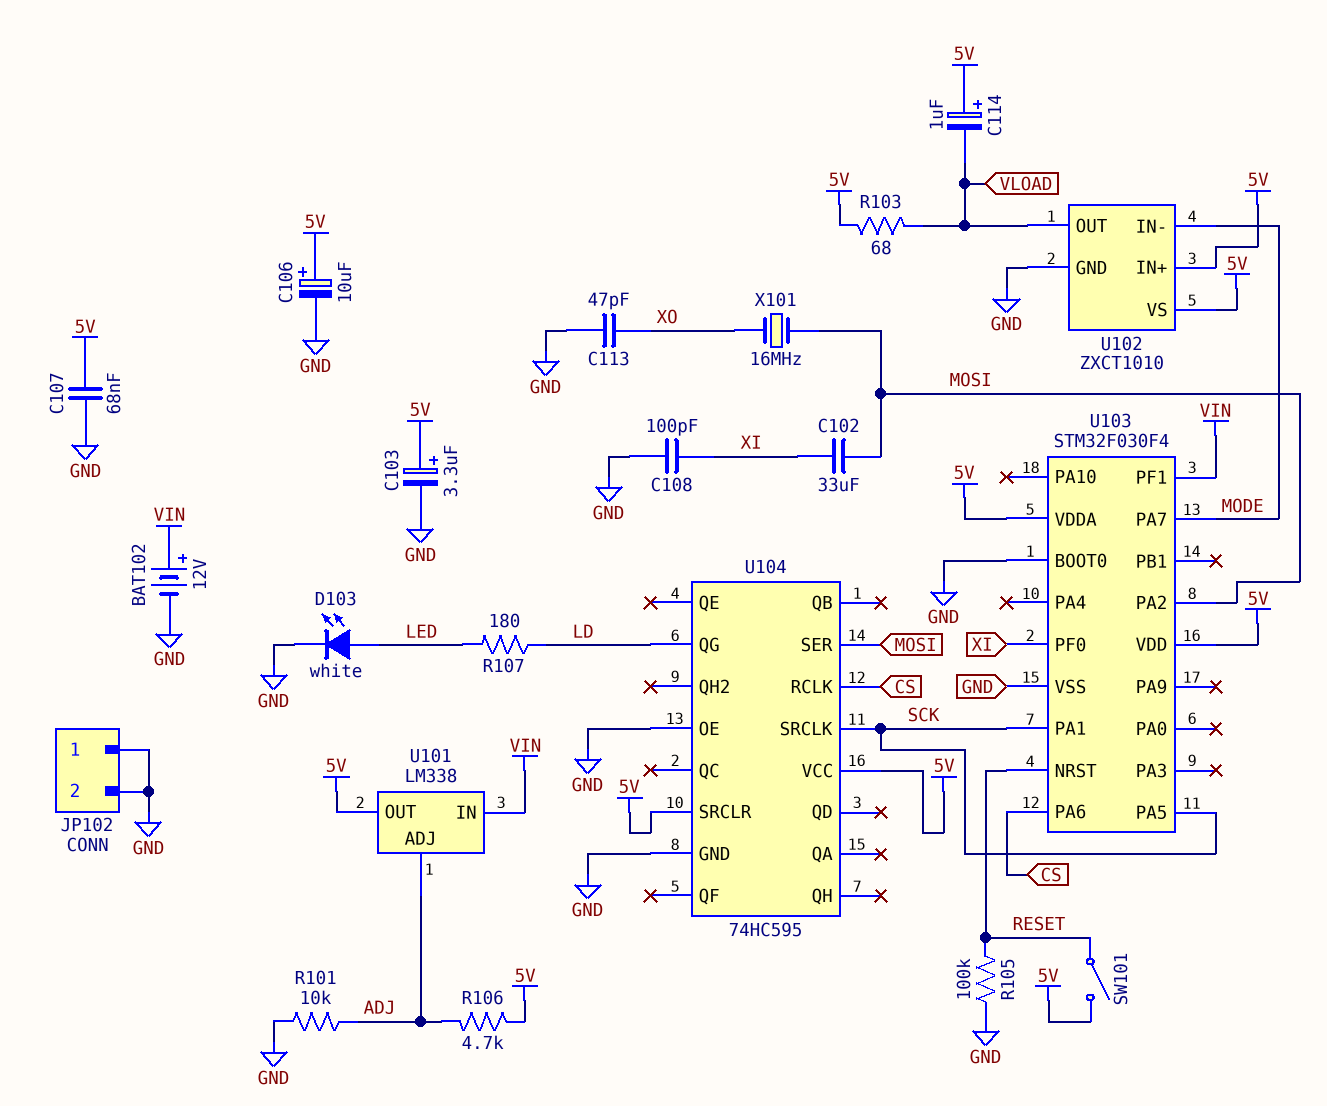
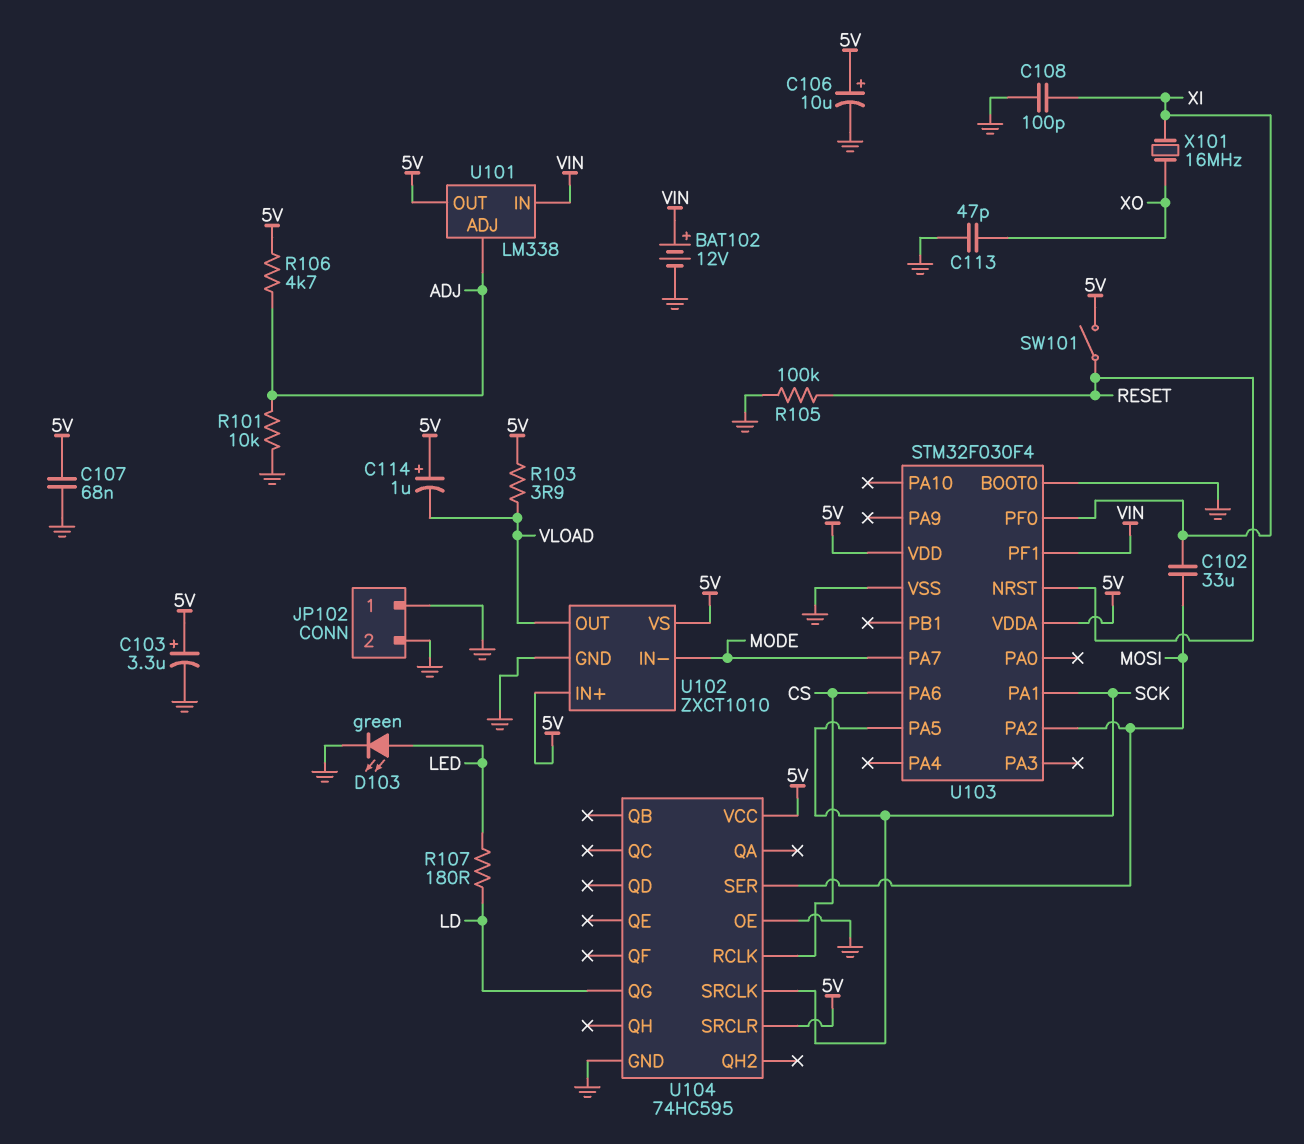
D103: LED white (A LED, K GND) -> LED green (A LED, K GND)
R103: 68 (5V, VLOAD) -> 3.9 (5V, VLOAD)
X101: 16MHz (MOSI, XO) -> 16MHz (XI, XO)

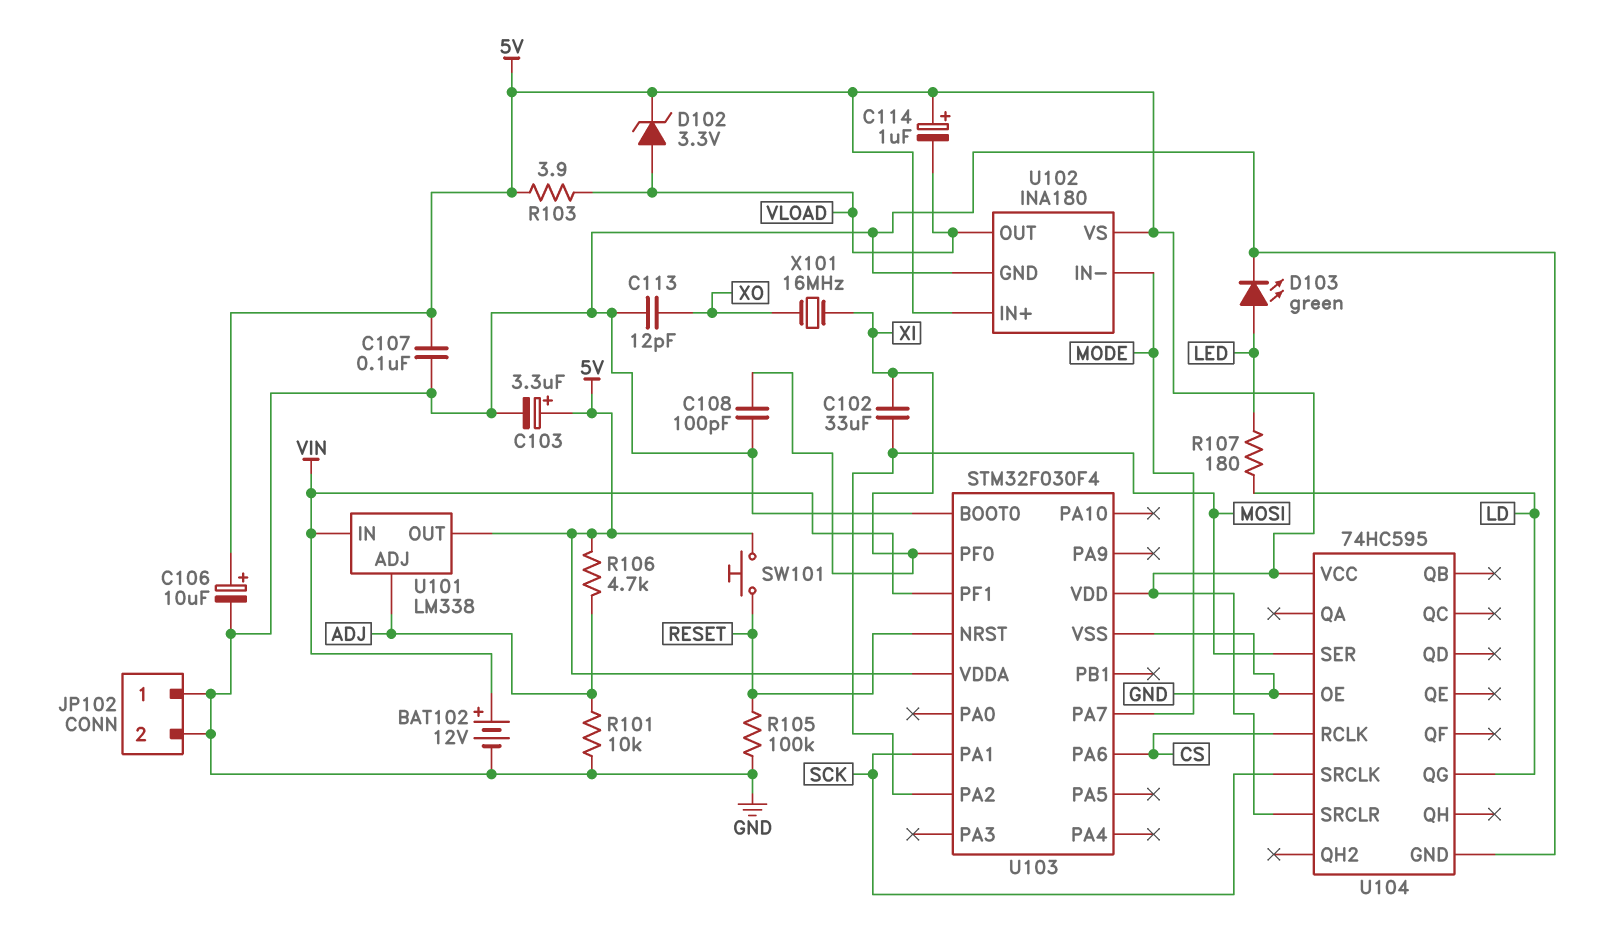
C107: 68nF (5V, GND) -> 100nF (5V, GND)
C113: 47pF (GND, XO) -> 12pF (GND, XO)
D102: none -> zener 3.3V (A VLOAD, K 5V)
SW101: switch (5V, RESET) -> button (5V, RESET)
U102: ZXCT1010 -> INA180
U103 pin PA5: SCK -> none

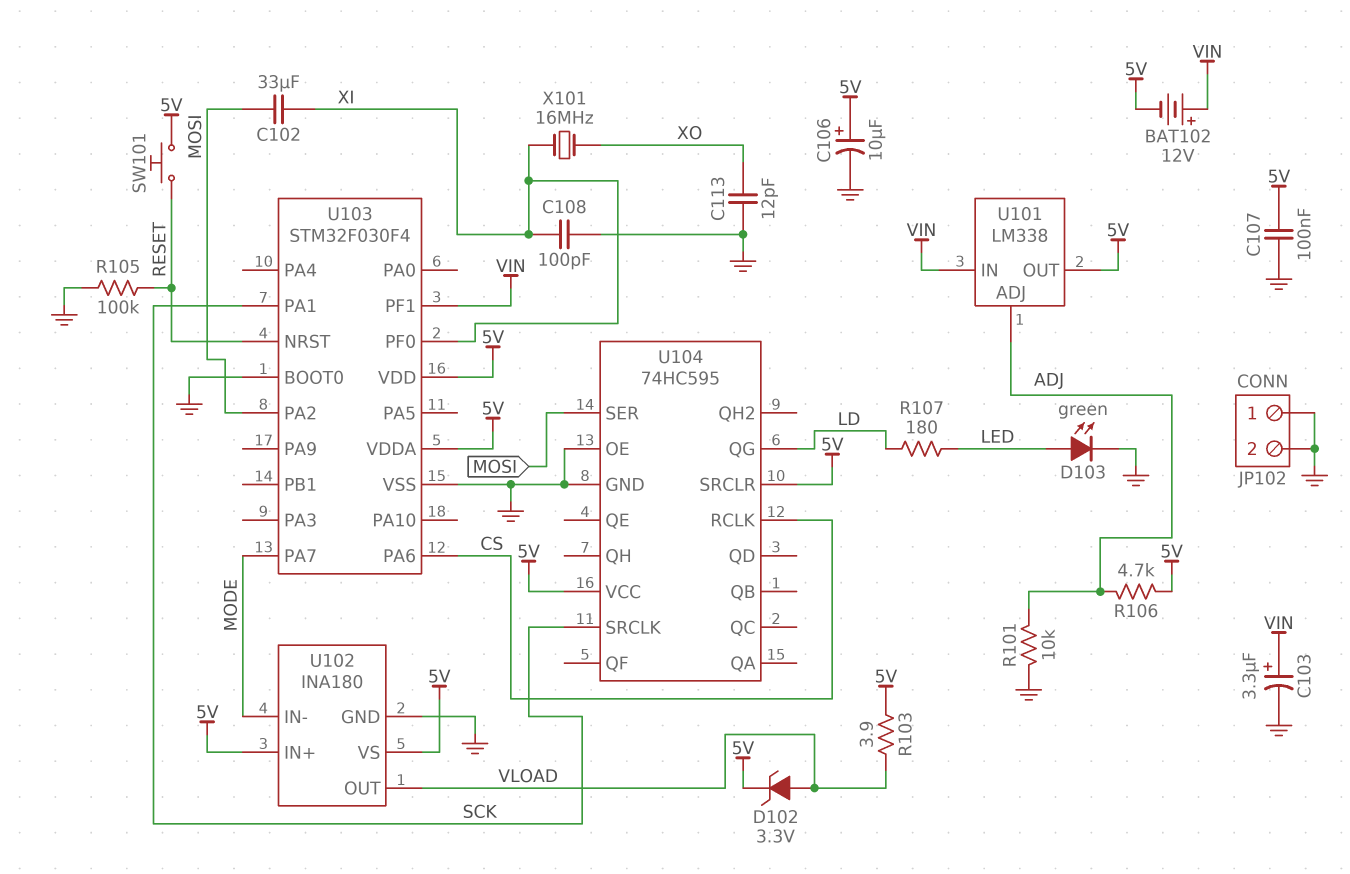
BAT102: 12V (plus VIN, minus GND) -> 12V (plus VIN, minus 5V)
C103: 3.3uF (plus 5V, minus GND) -> 3.3uF (plus VIN, minus GND)
C114: 1uF (plus 5V, minus VLOAD) -> none

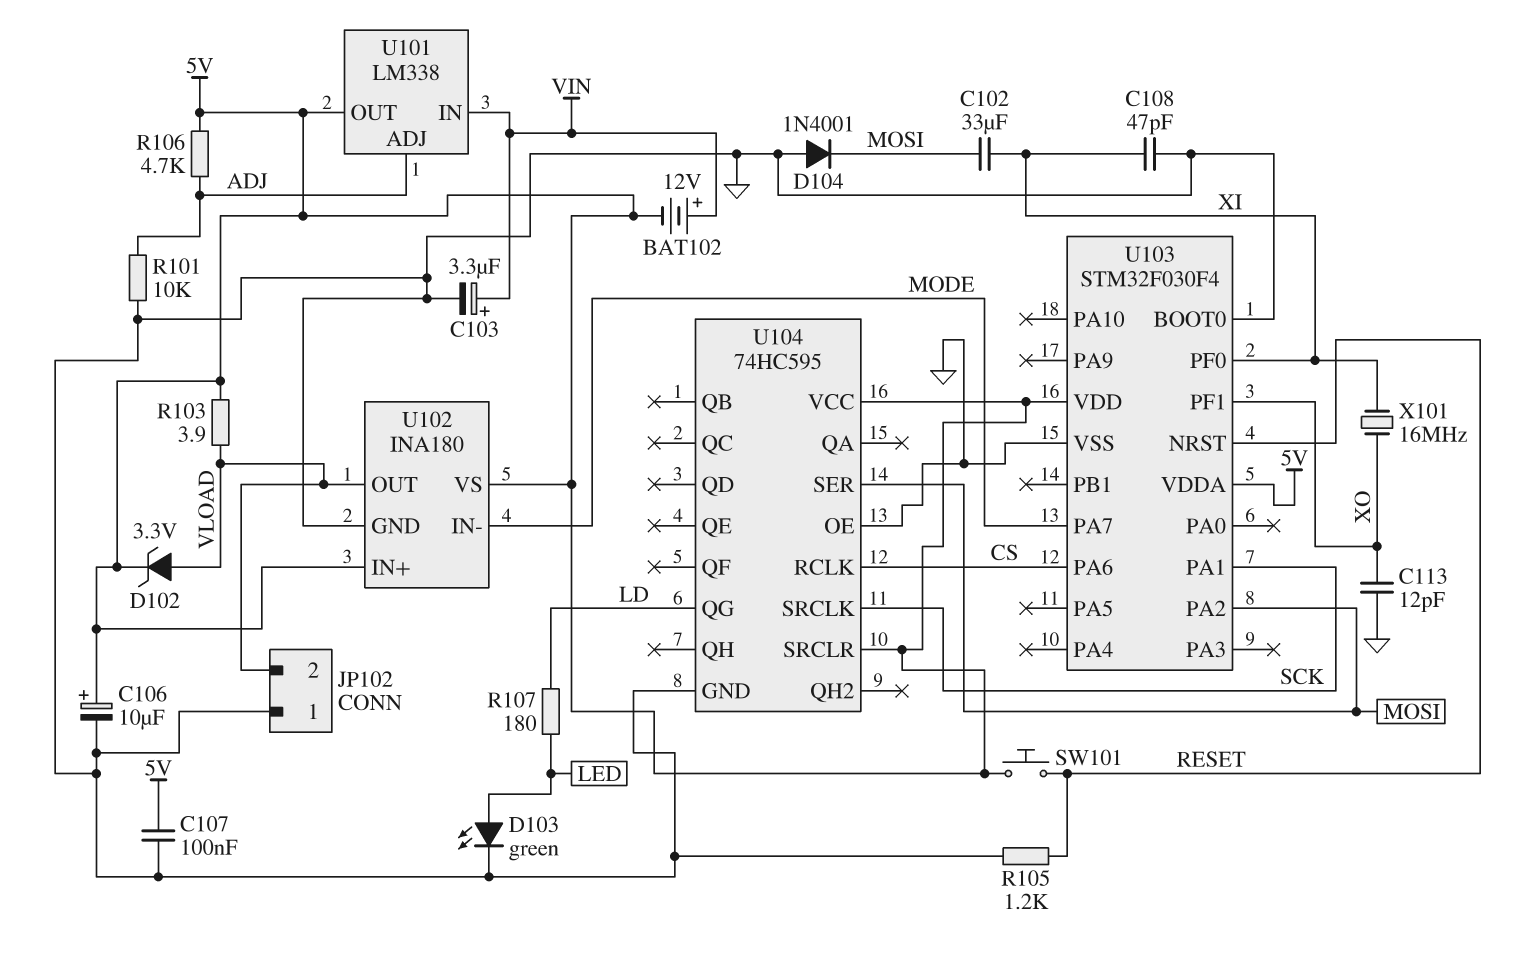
C108: 100pF (GND, XI) -> 47pF (GND, XI)
D104: none -> diode 1N4001 (A GND, K MOSI)
JP102 pin 2: GND -> VLOAD
R105: 100k (GND, RESET) -> 1.2k (GND, RESET)
U103 pin PF1: VIN -> XO

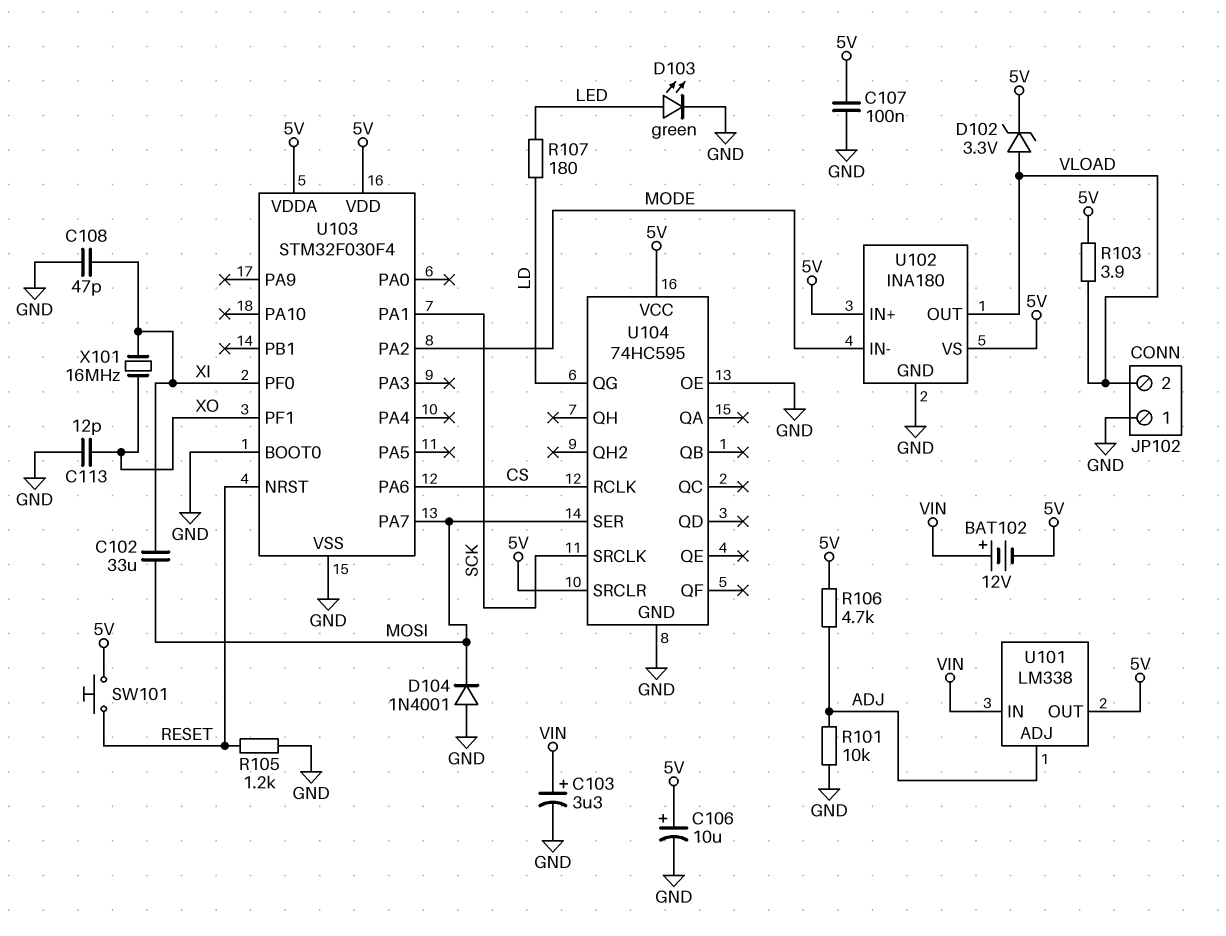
U103 pin PA2: MOSI -> MODE
U103 pin PA7: MODE -> MOSI

